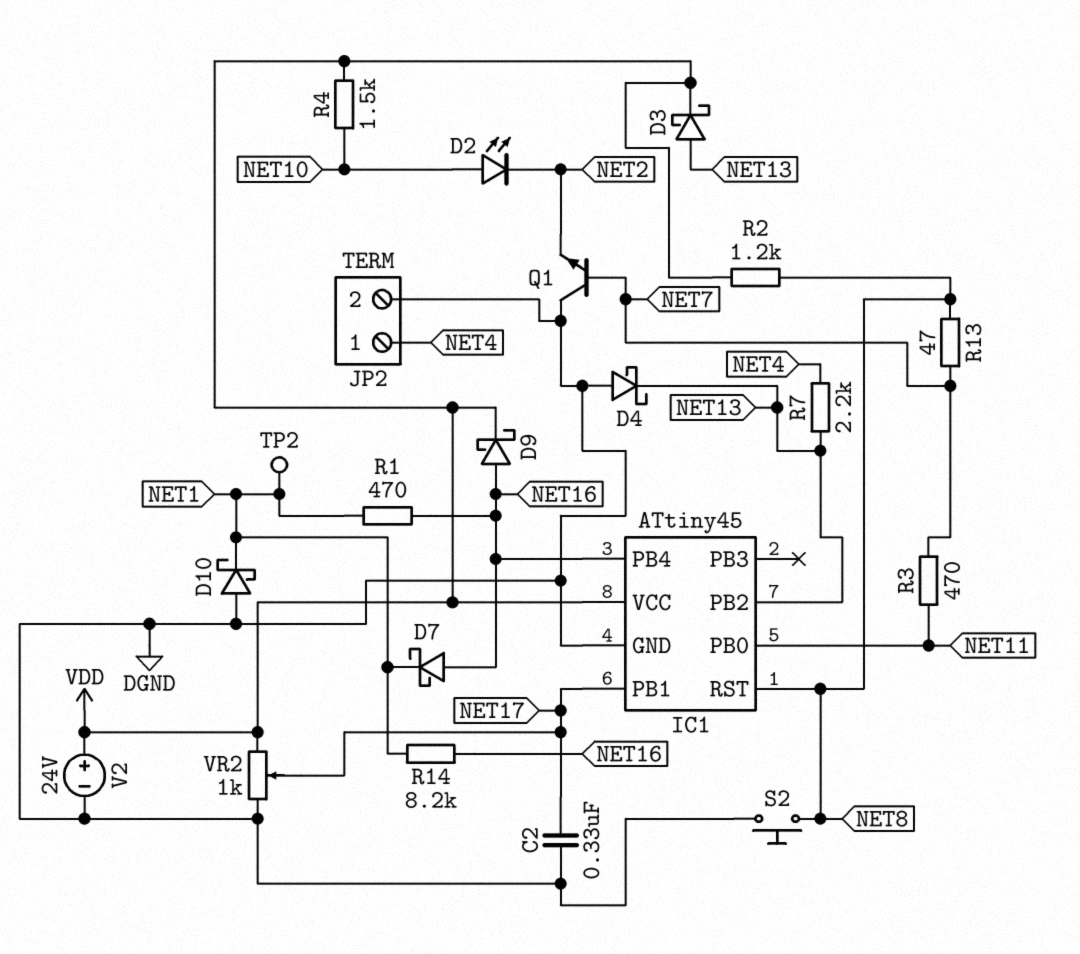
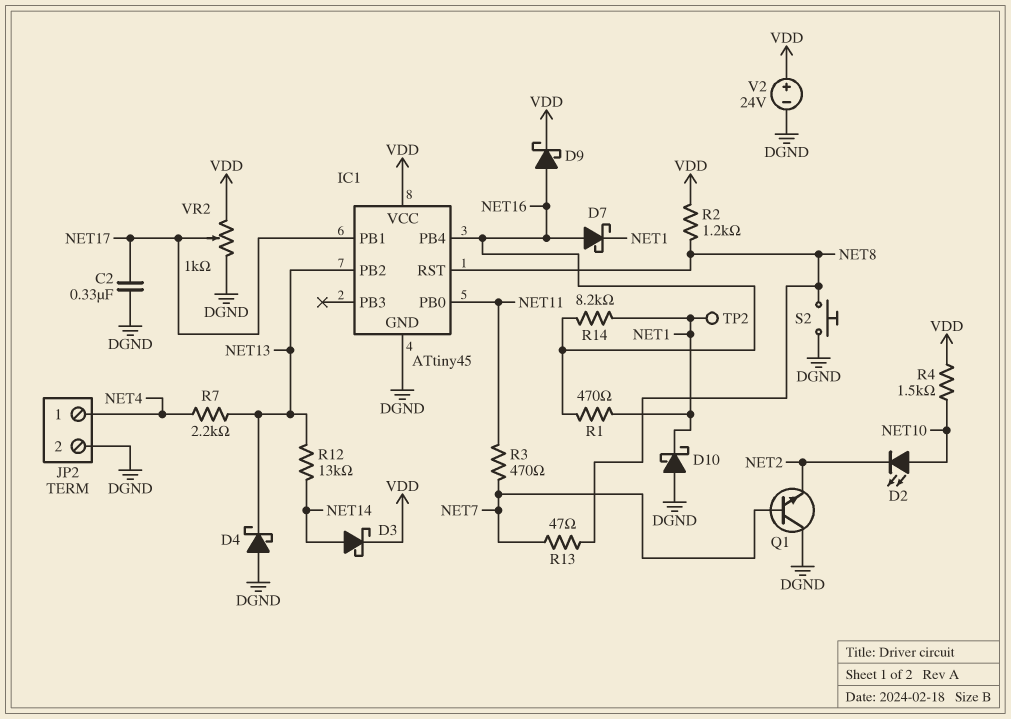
D3: schottky (A NET13, K VDD) -> schottky (A NET14, K VDD)
R12: none -> 13k (NET13, NET14)

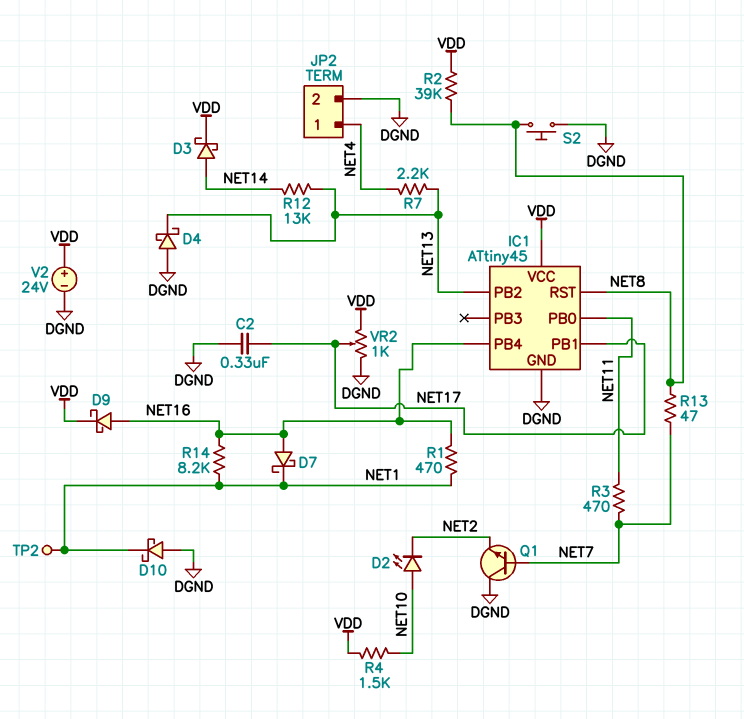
R2: 1.2k (NET8, VDD) -> 39k (NET8, VDD)

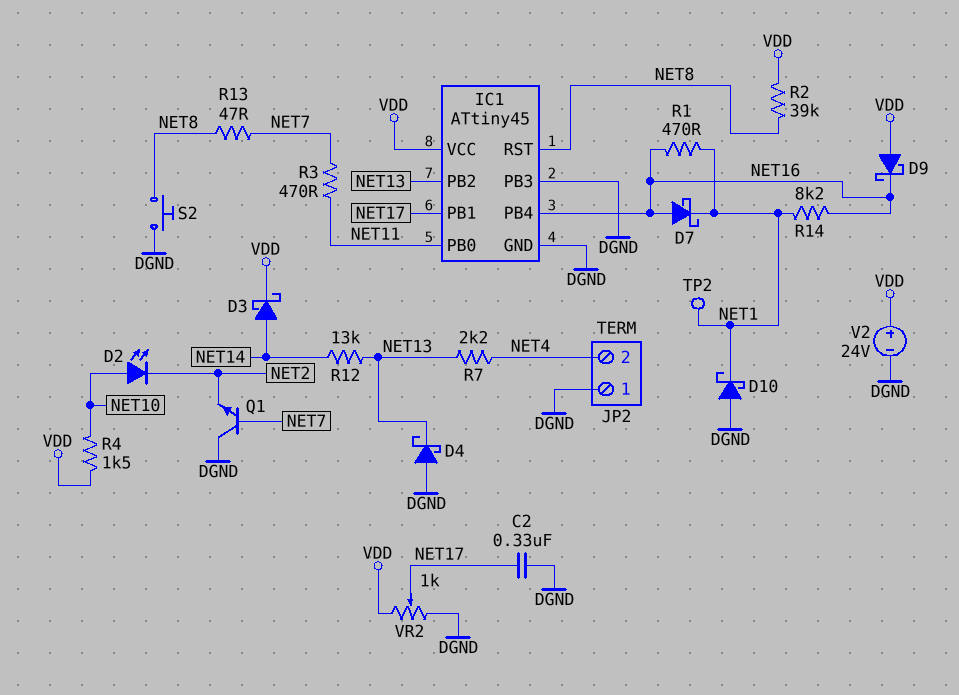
D9: schottky (A NET16, K VDD) -> schottky (A VDD, K NET16)
IC1 pin PB3: none -> DGND
JP2 pin 1: NET4 -> DGND
JP2 pin 2: DGND -> NET4

